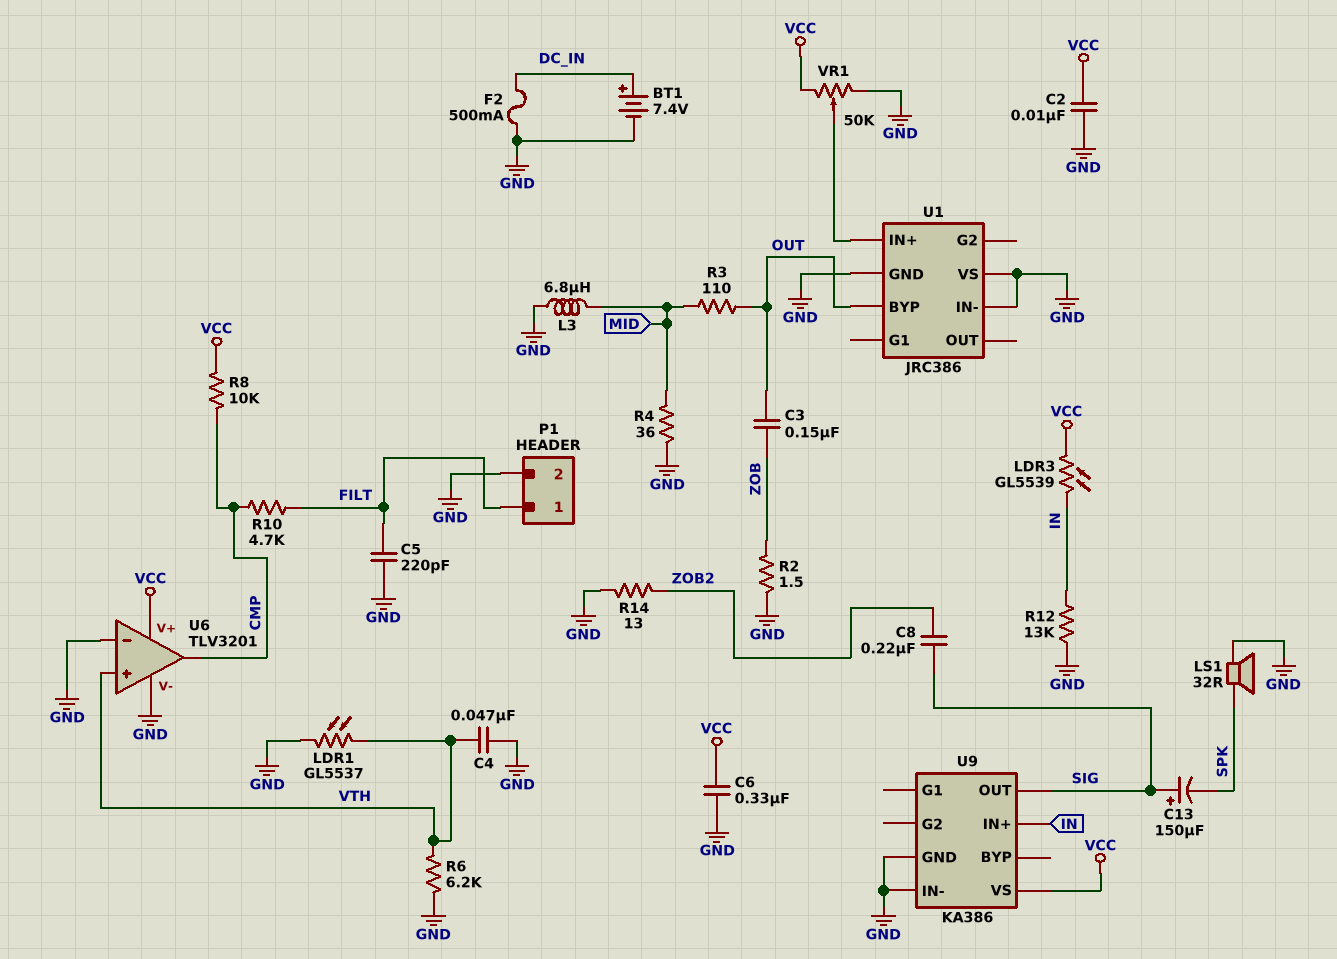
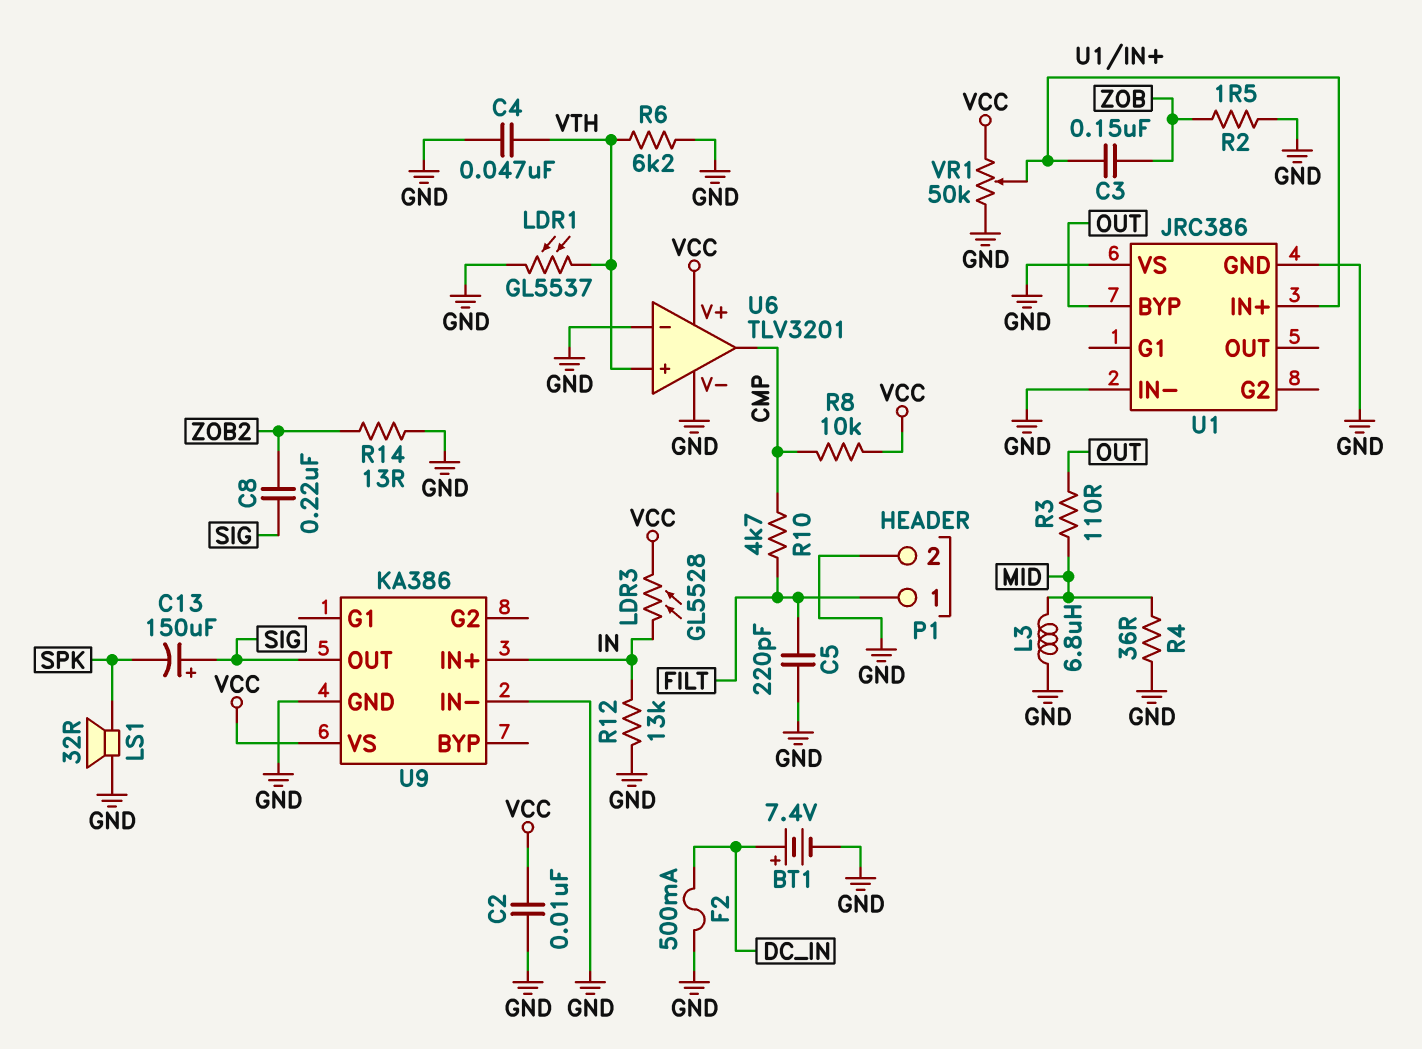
C3: 150nF (OUT, ZOB) -> 150nF (U1/IN+, ZOB)
C6: 330nF (GND, VCC) -> none
LDR3: GL5539 (IN, VCC) -> GL5528 (IN, VCC)

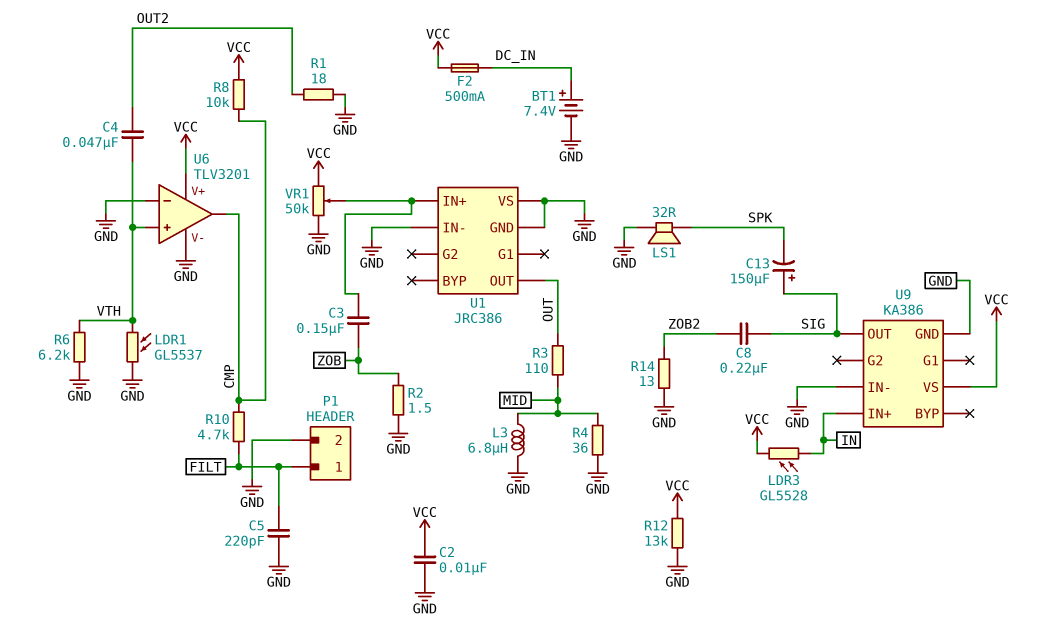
C4: 47nF (GND, VTH) -> 47nF (OUT2, VTH)
F2: 500mA (DC_IN, GND) -> 500mA (DC_IN, VCC)
R1: none -> 18 (GND, OUT2)
R12: 13k (GND, IN) -> 13k (GND, VCC)
U1 pin BYP: OUT -> none
U1 pin OUT: none -> OUT

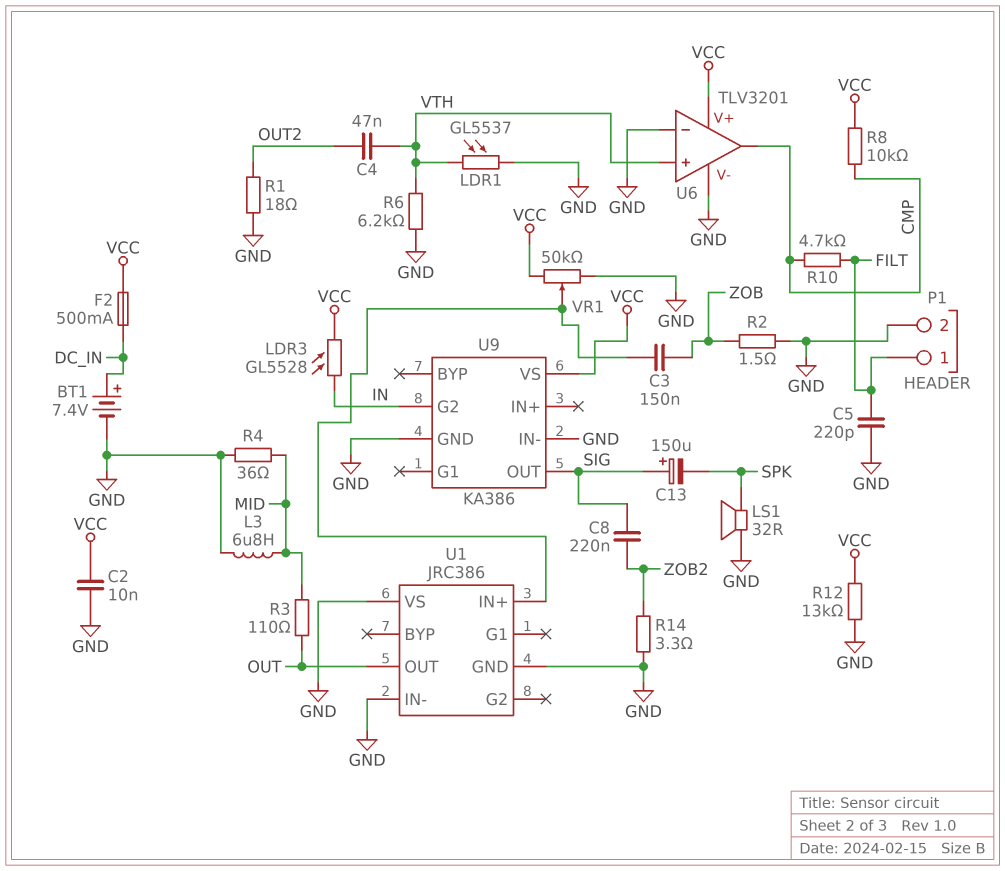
R14: 13 (GND, ZOB2) -> 3.3 (GND, ZOB2)
U9 pin G2: none -> IN
U9 pin IN+: IN -> none

